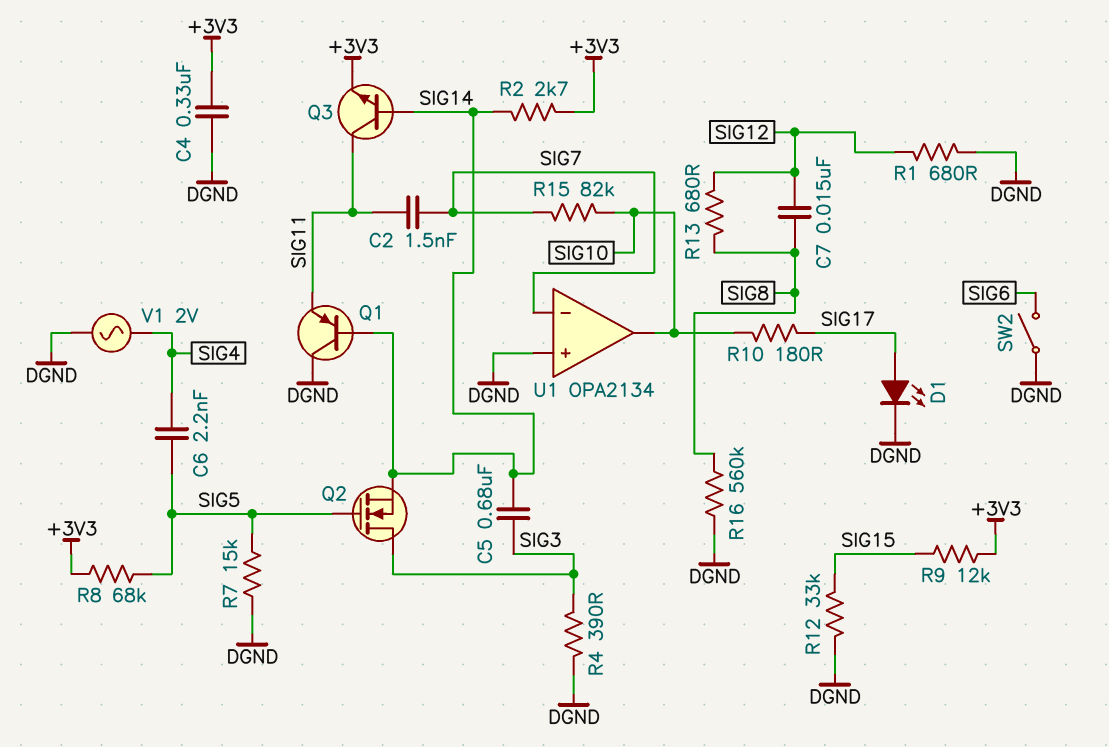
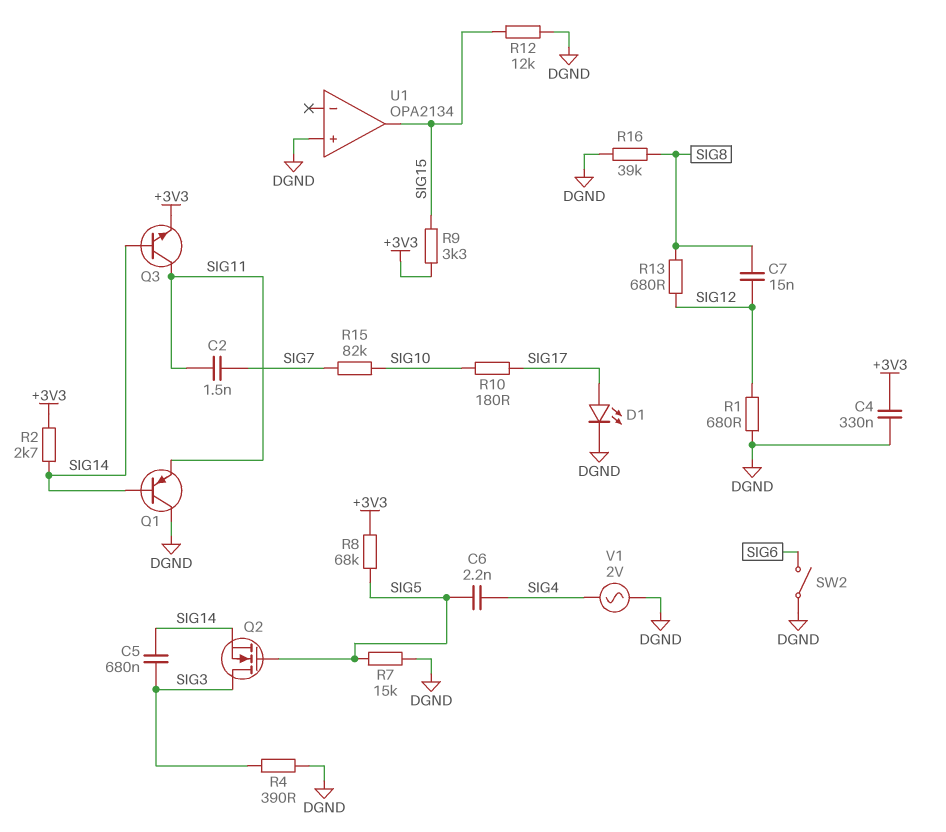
R9: 12k (+3V3, SIG15) -> 3.3k (+3V3, SIG15)
R12: 33k (DGND, SIG15) -> 12k (DGND, SIG15)
R16: 560k (DGND, SIG8) -> 39k (DGND, SIG8)
U1 pin in-: SIG7 -> none
U1 pin out: SIG10 -> SIG15

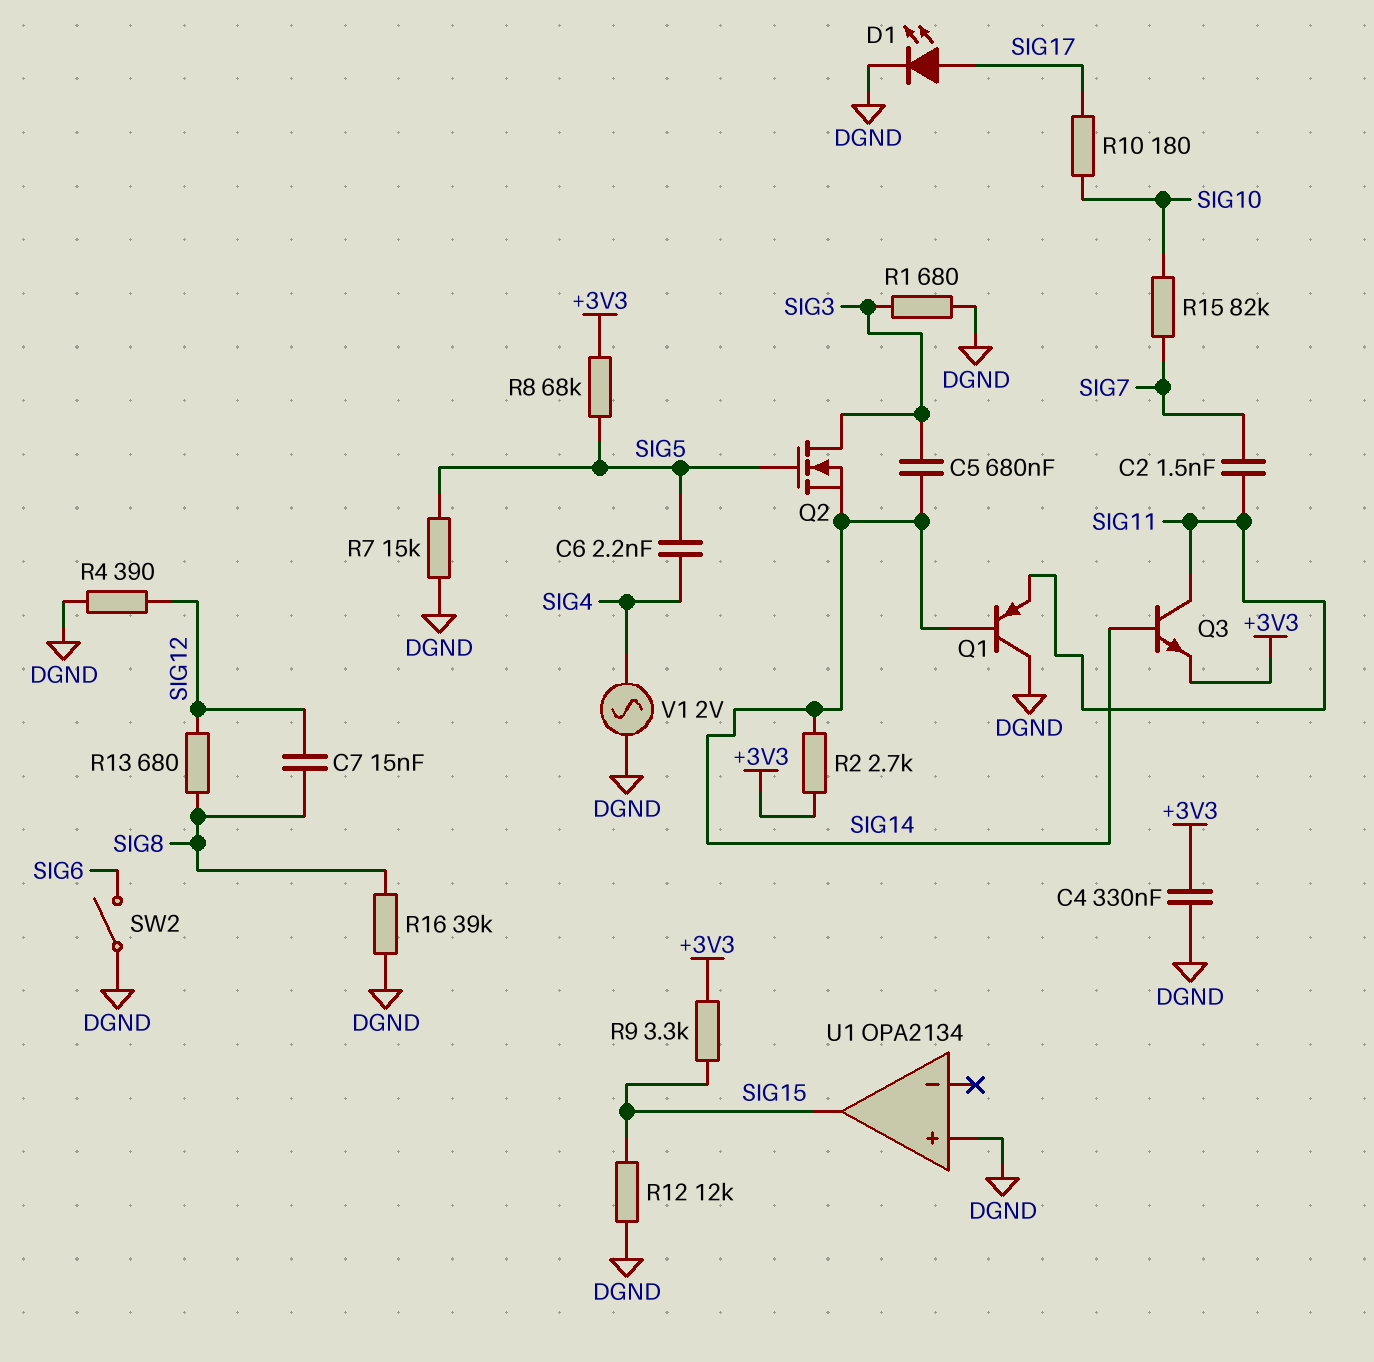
R1: 680 (DGND, SIG12) -> 680 (DGND, SIG3)
R4: 390 (DGND, SIG3) -> 390 (DGND, SIG12)

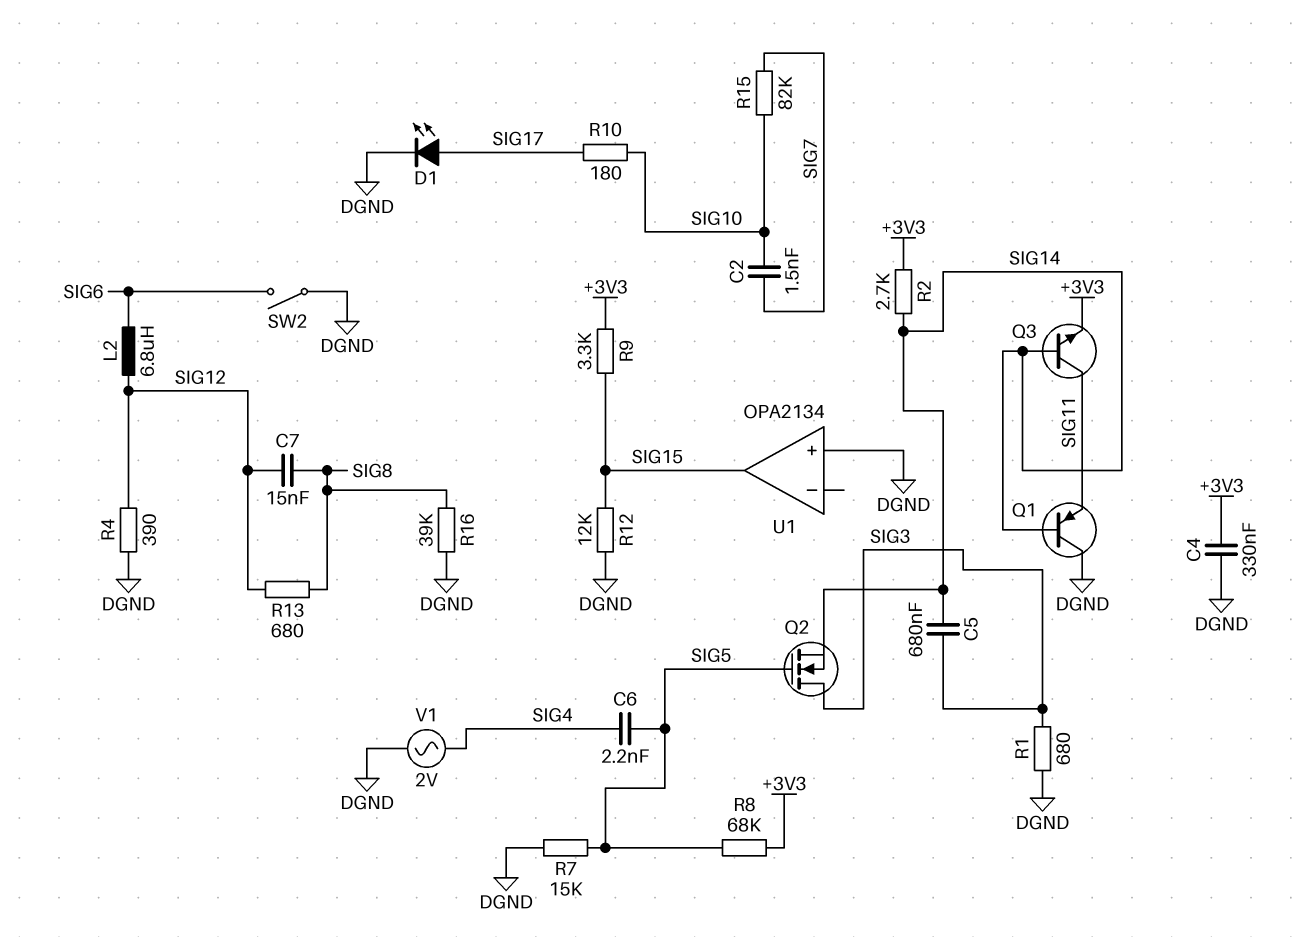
C2: 1.5nF (SIG7, SIG11) -> 1.5nF (SIG7, SIG10)
L2: none -> 6.8uH (SIG6, SIG12)

